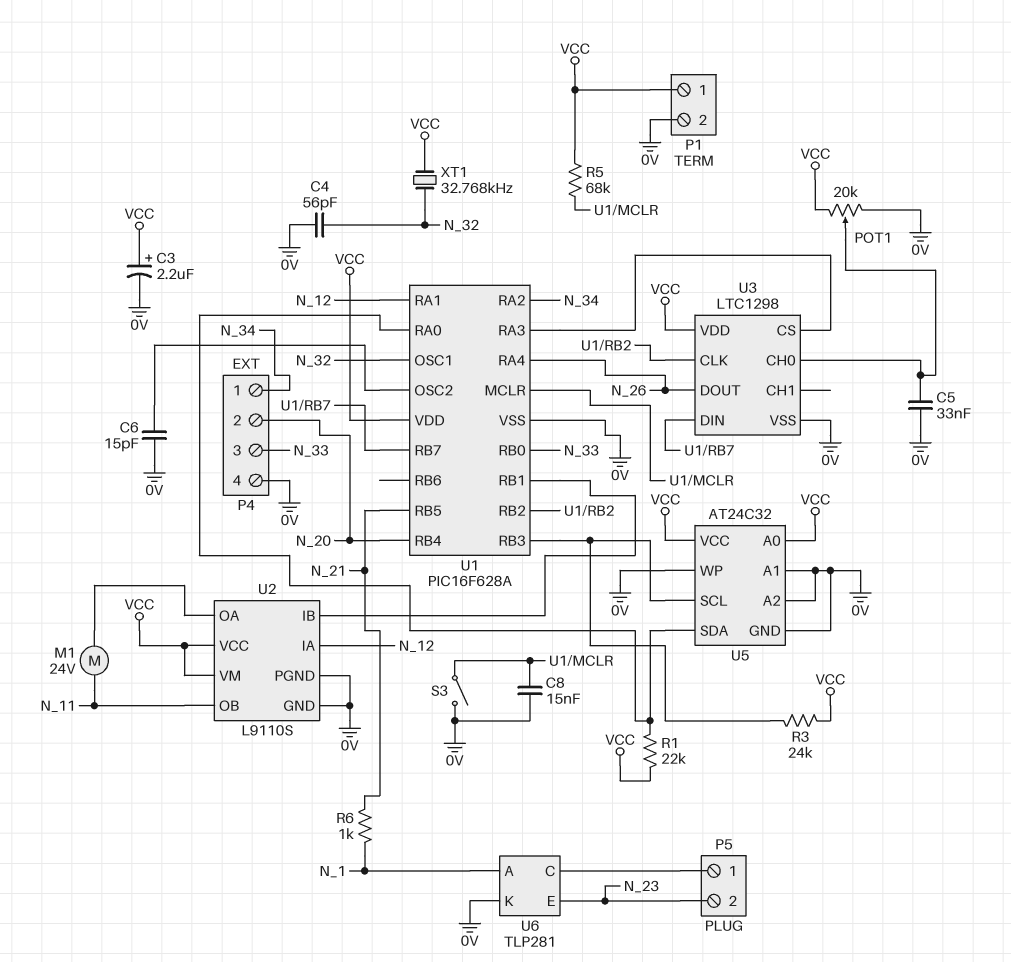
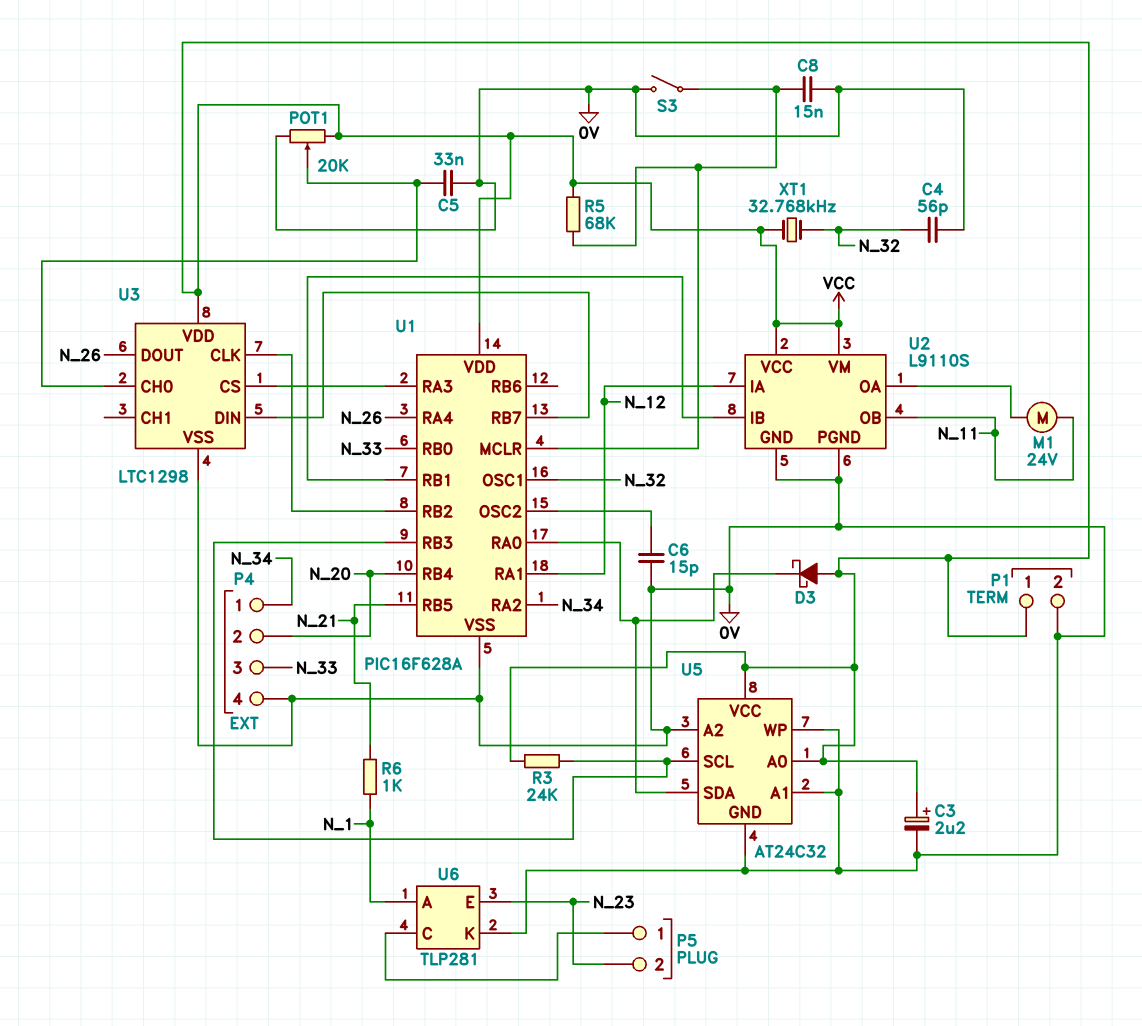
D3: none -> schottky (A VCC, K U1/RA0)
R1: 22k (U1/RA0, VCC) -> none

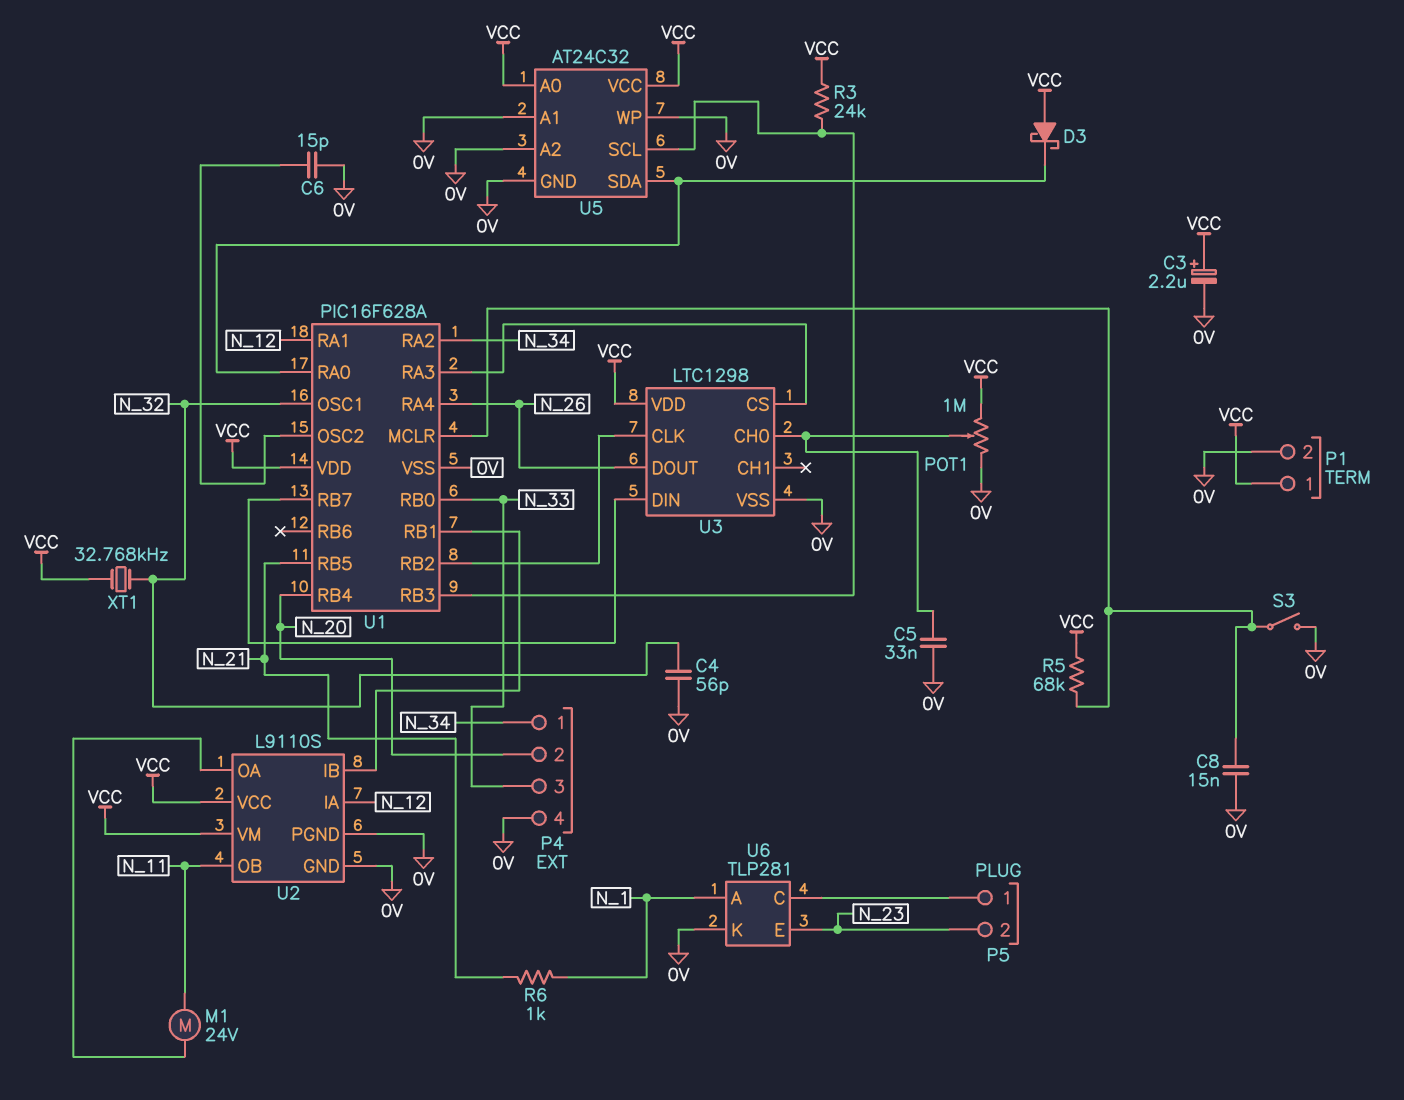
POT1: 20k (0V, VCC, wiper U3/CH0) -> 1M (0V, VCC, wiper U3/CH0)

